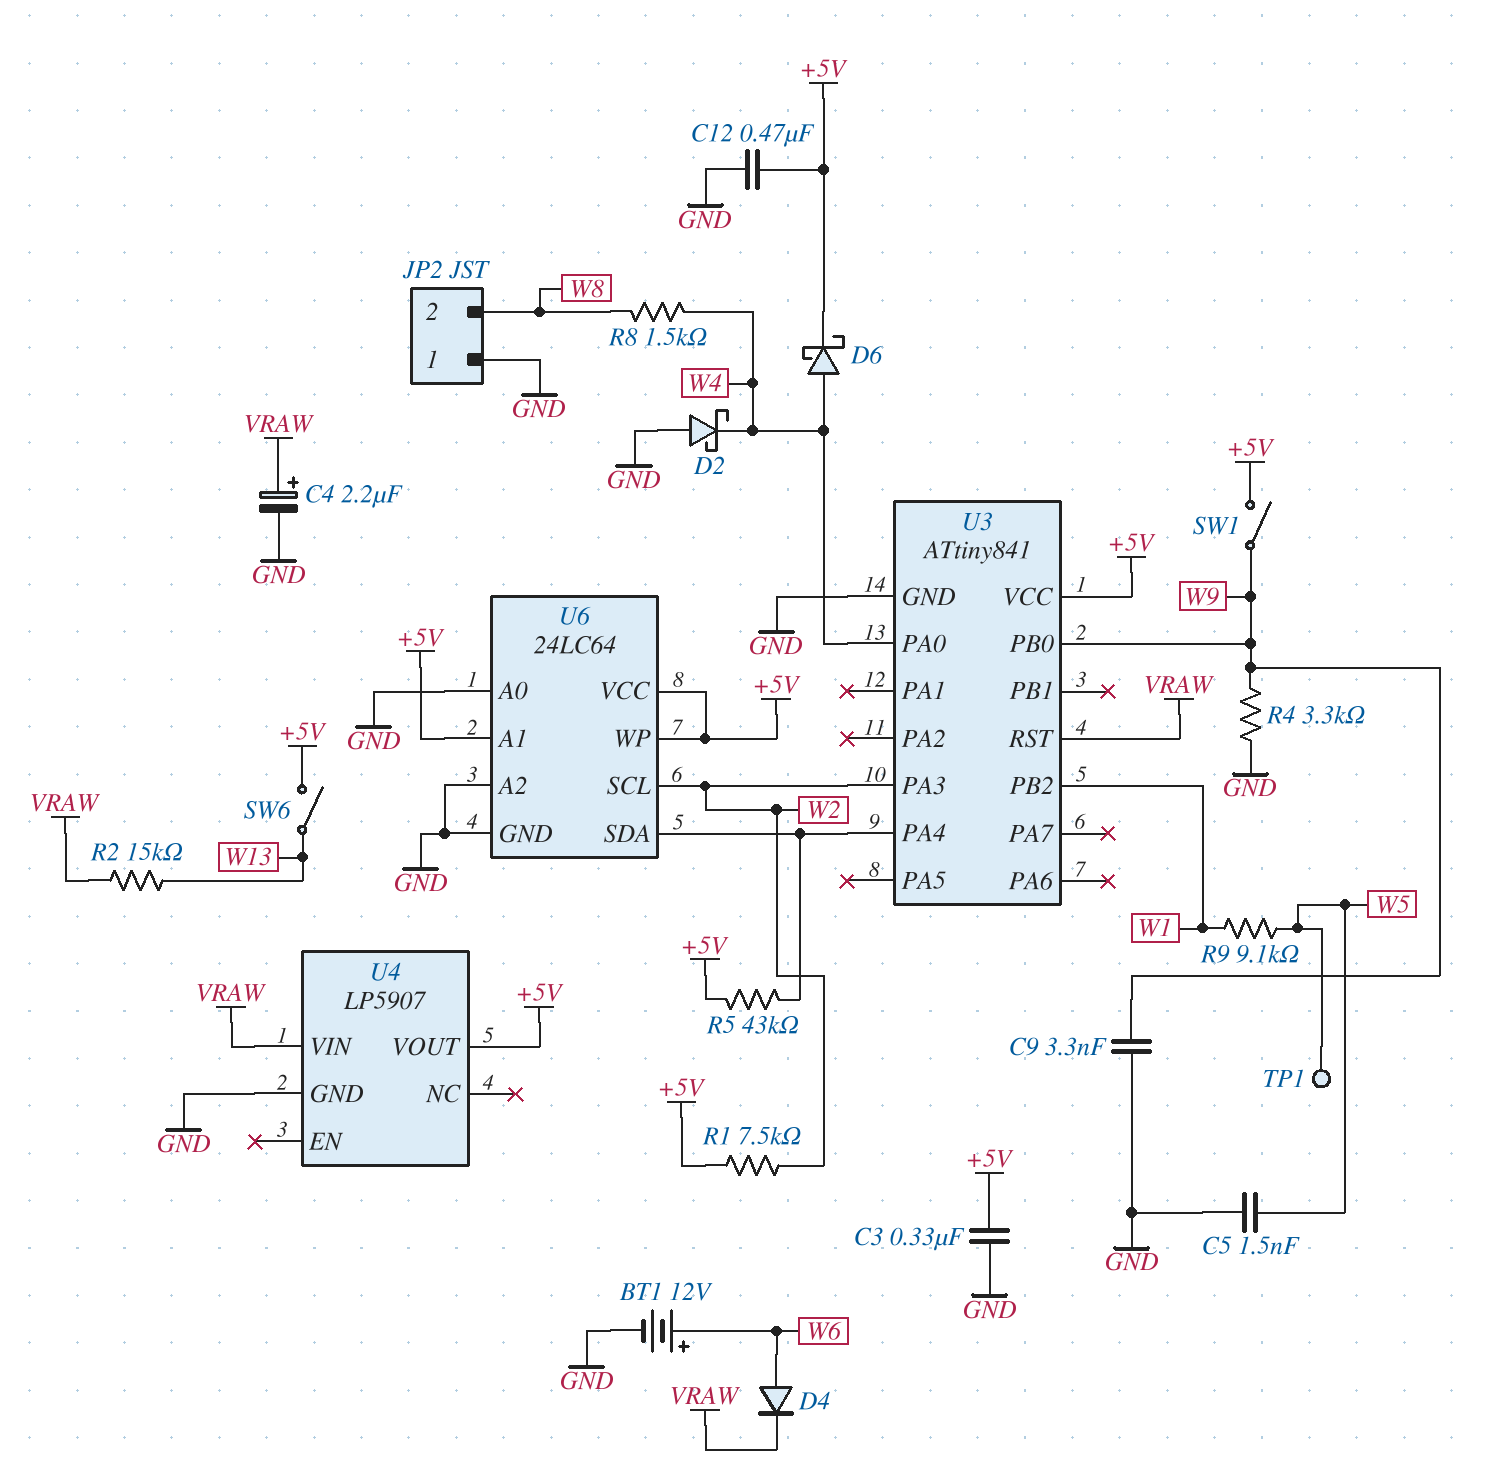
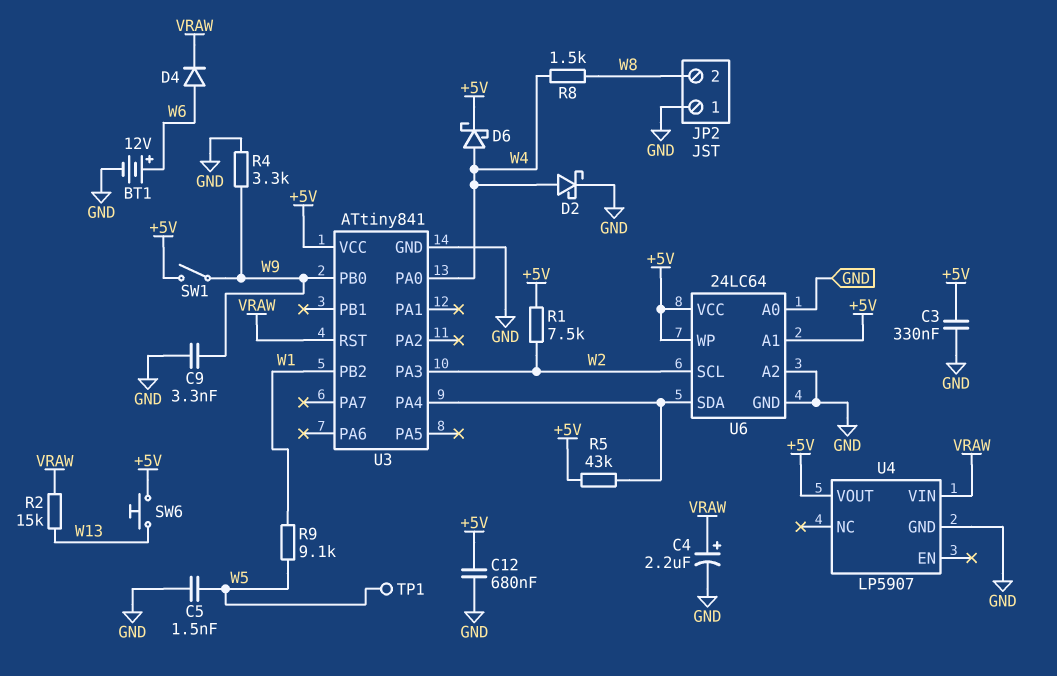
C12: 470nF (+5V, GND) -> 680nF (+5V, GND)
D2: schottky (A GND, K W4) -> schottky (A W4, K GND)
SW6: switch (+5V, W13) -> button (+5V, W13)

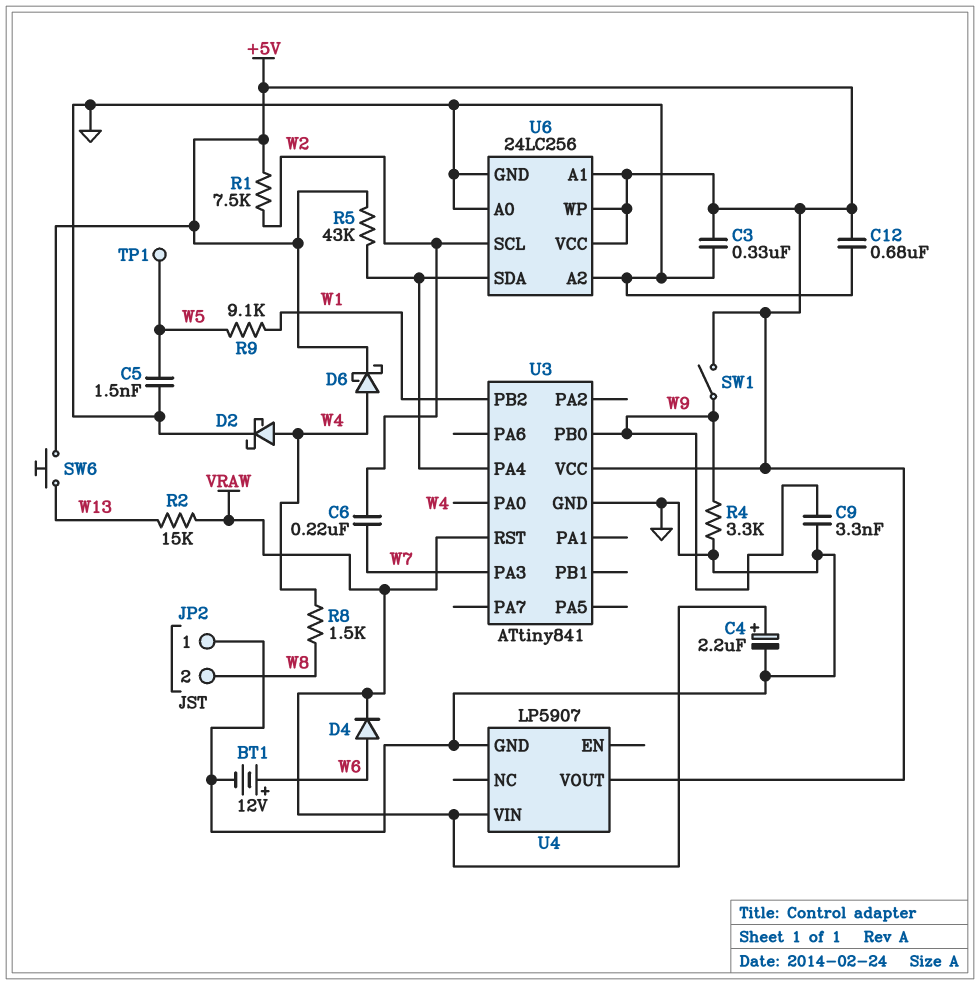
C6: none -> 220nF (W2, W7)
U3 pin PA3: W2 -> W7
U6: 24LC64 -> 24LC256

